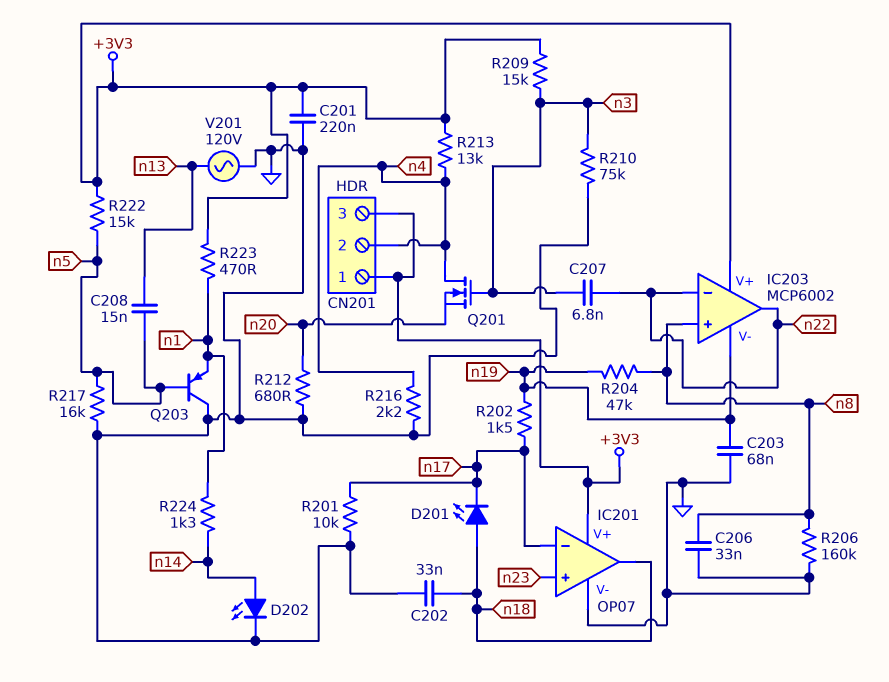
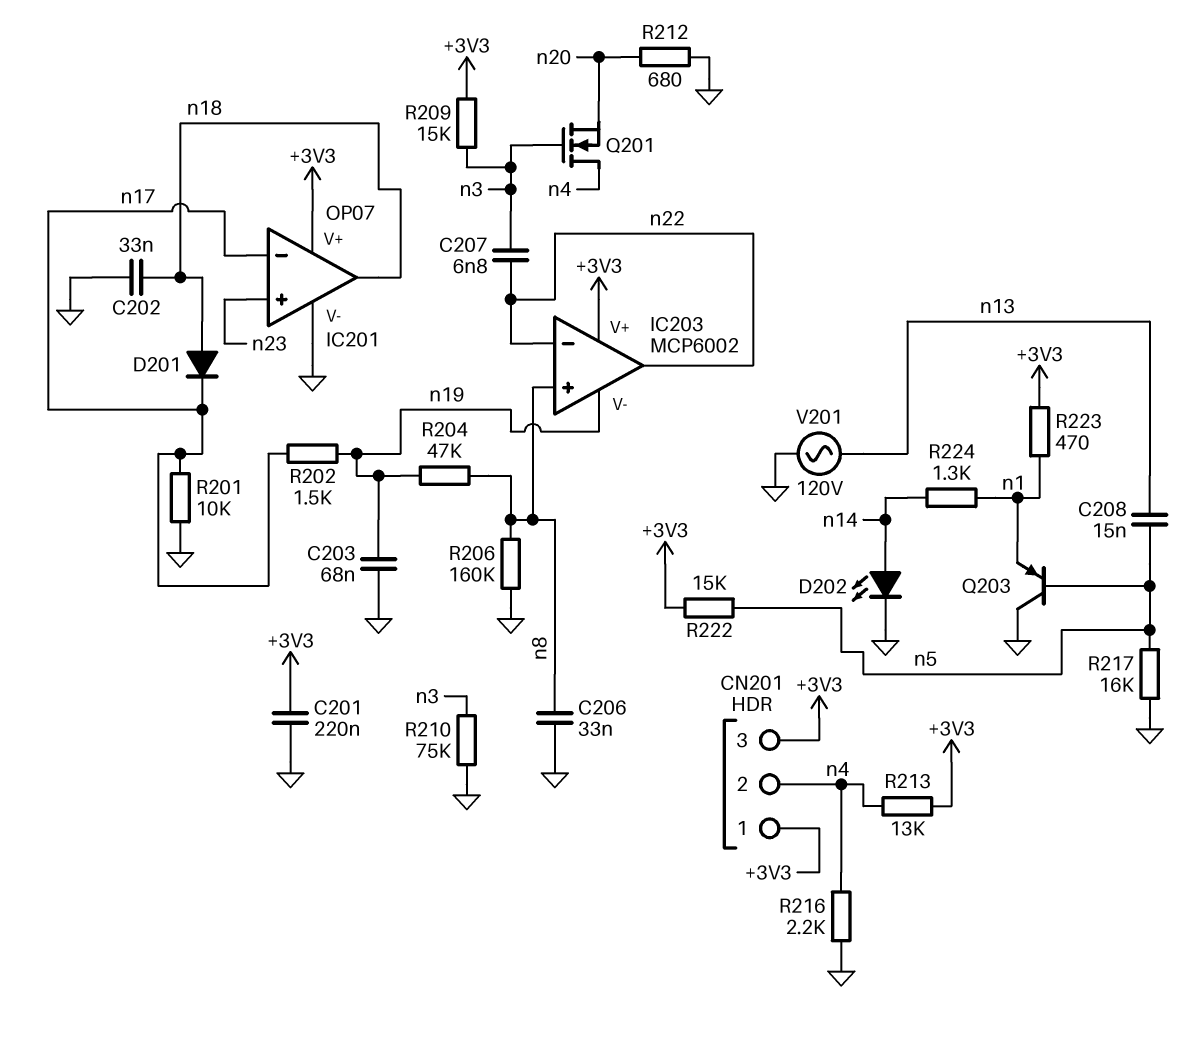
D201: LED (A n18, K n17) -> diode (A n18, K n17)

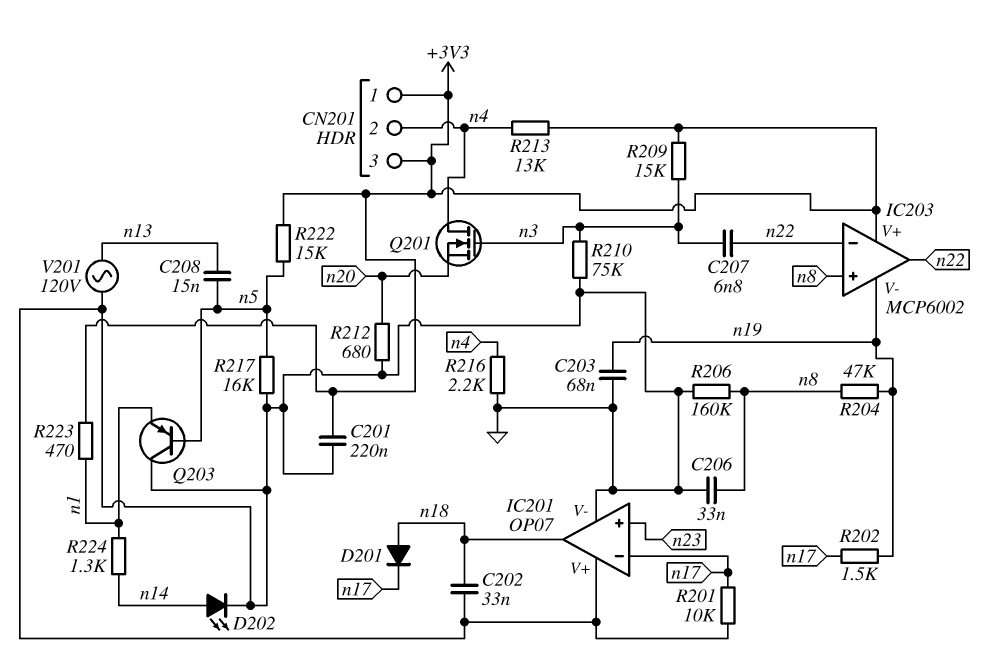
IC201 pin V+: +3V3 -> GND

